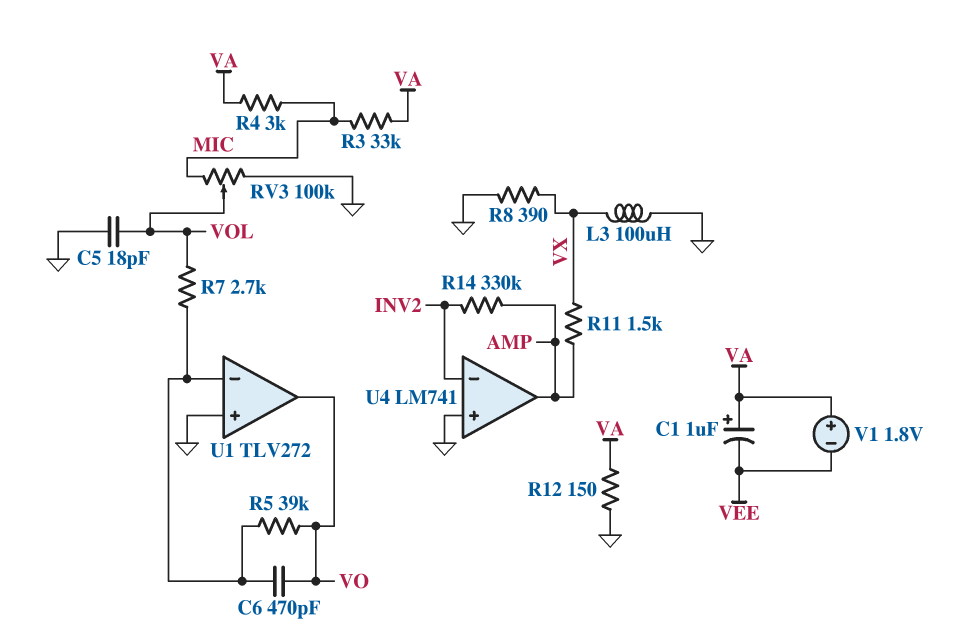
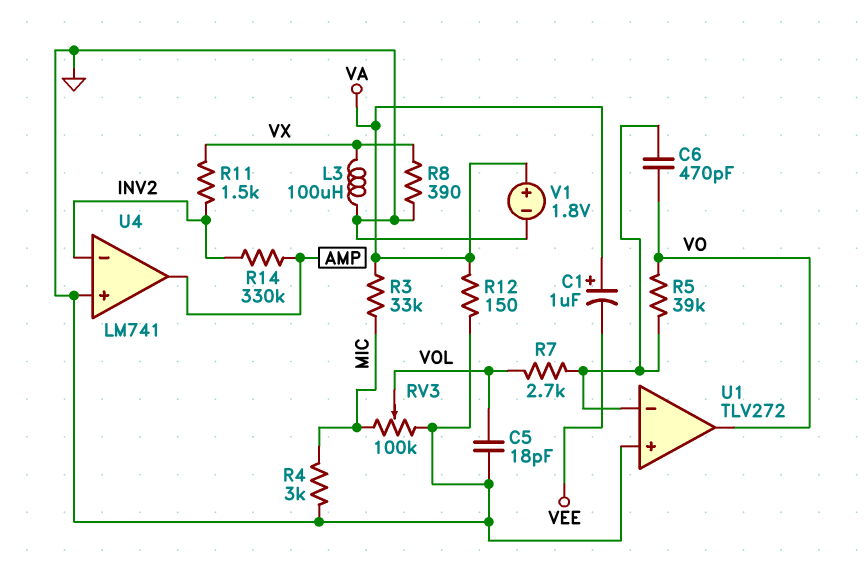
R4: 3k (MIC, VA) -> 3k (GND, MIC)
R11: 1.5k (AMP, VX) -> 1.5k (INV2, VX)
V1: 1.8V (plus VA, minus VEE) -> 1.8V (plus VA, minus GND)

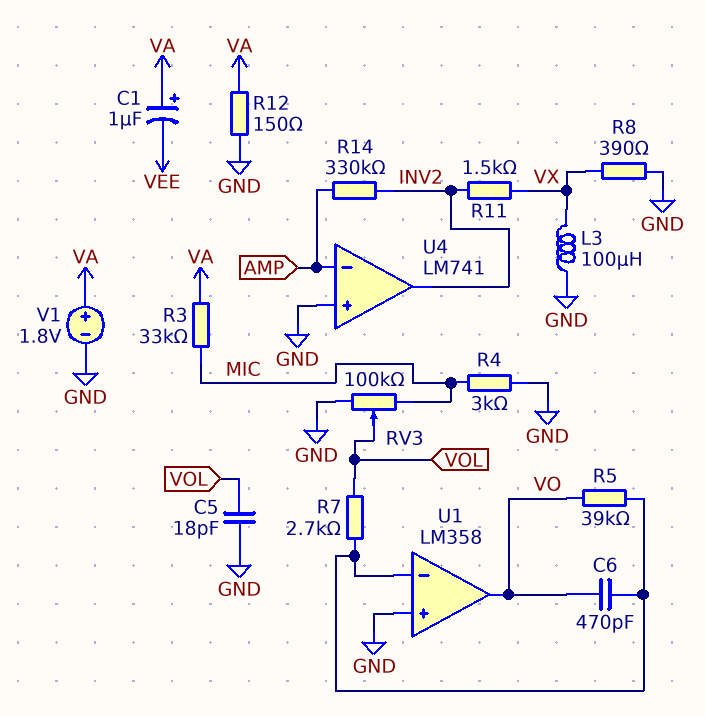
U1: TLV272 -> LM358
U4 pin in-: INV2 -> AMP
U4 pin out: AMP -> INV2

